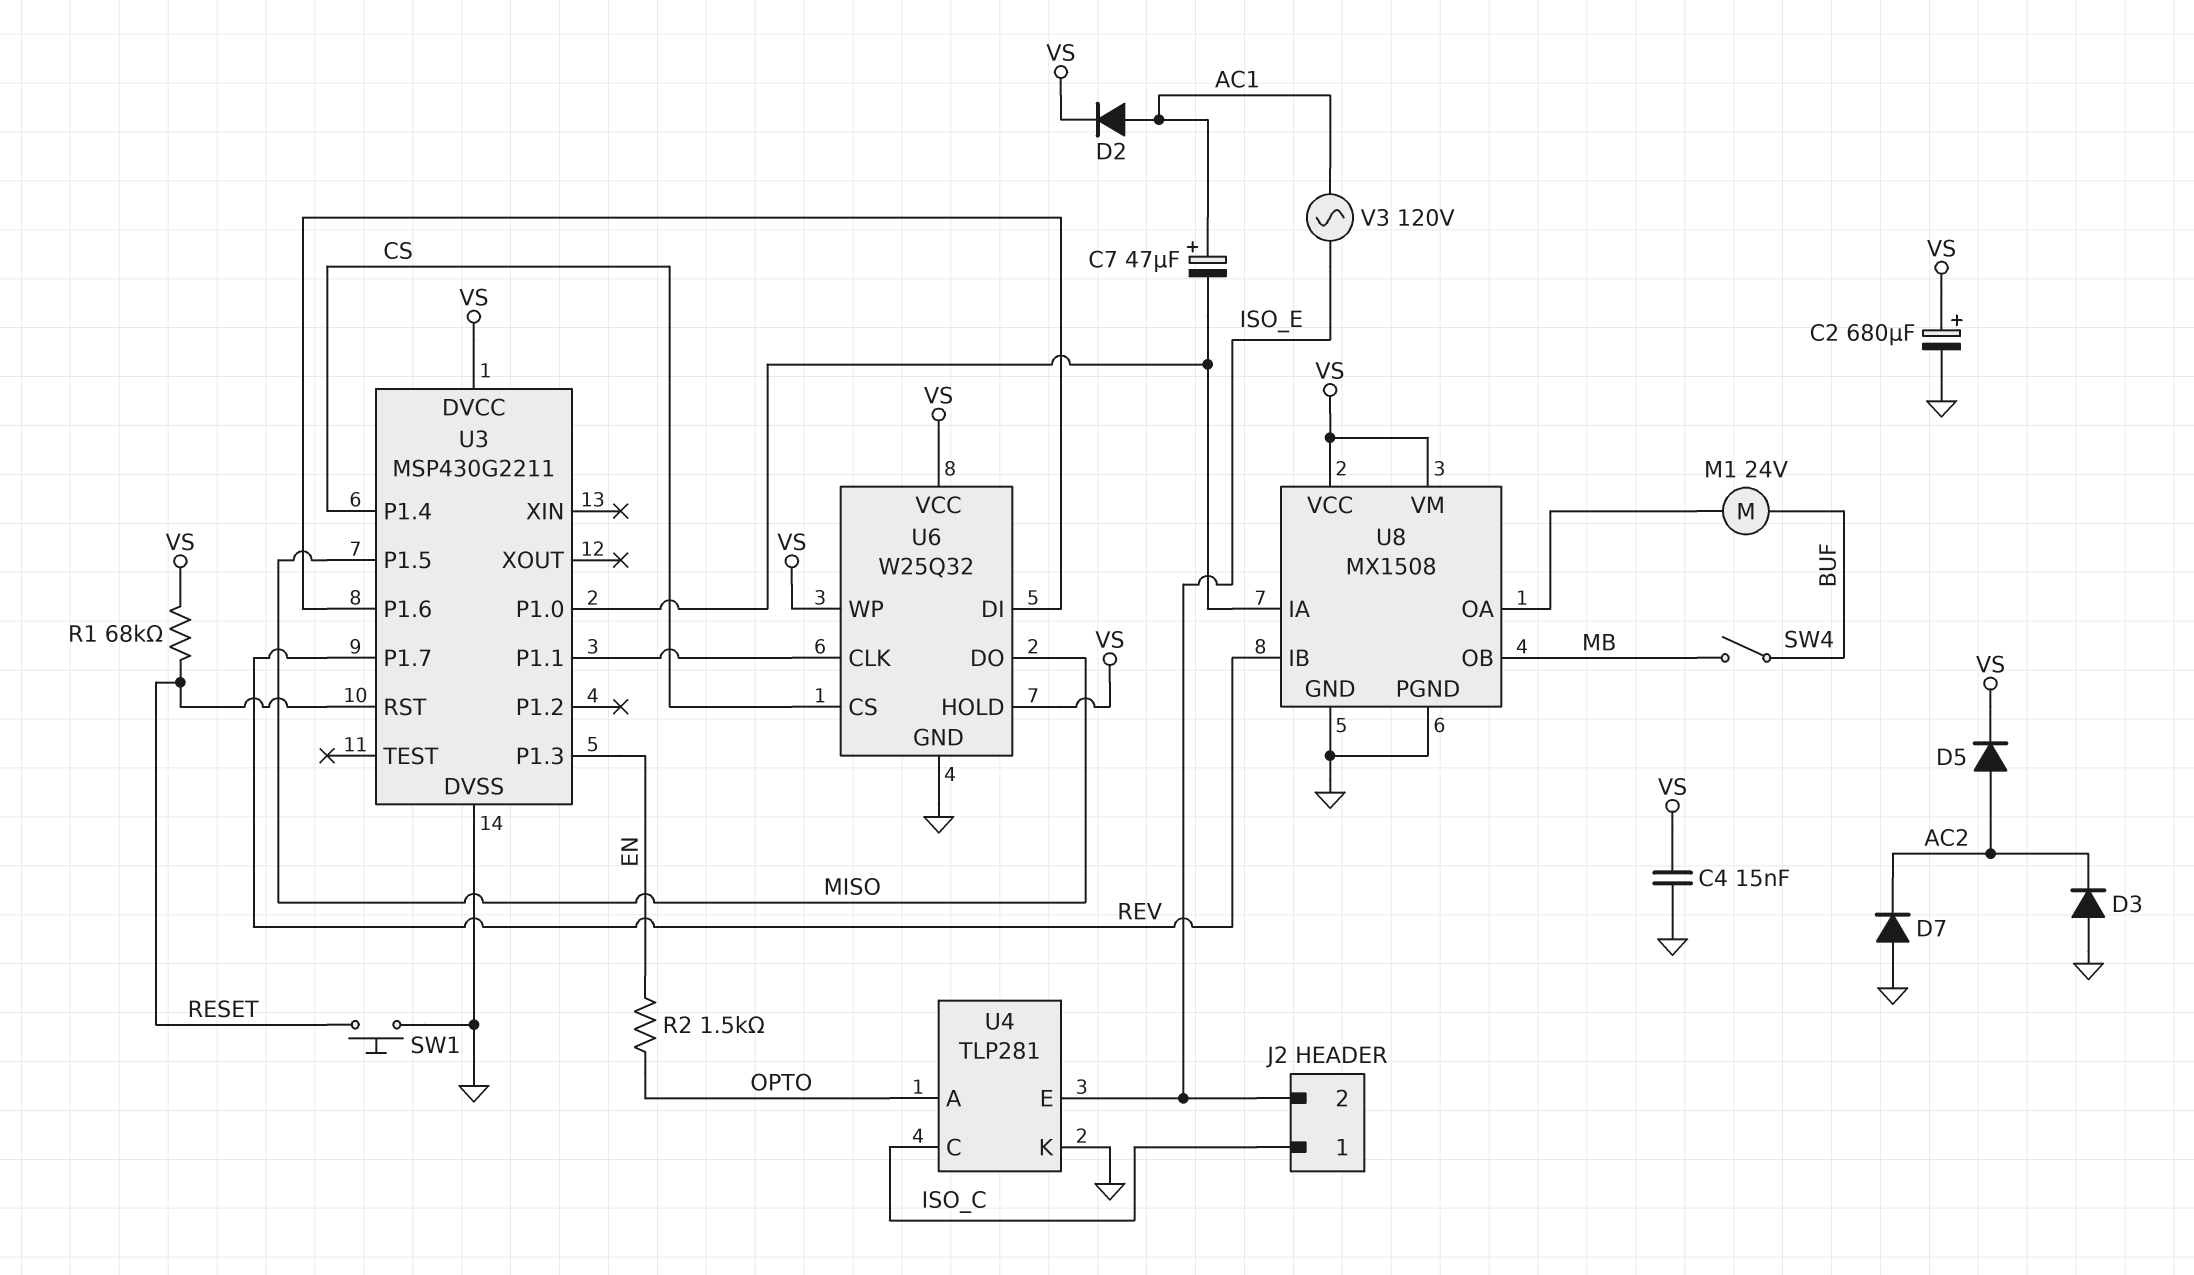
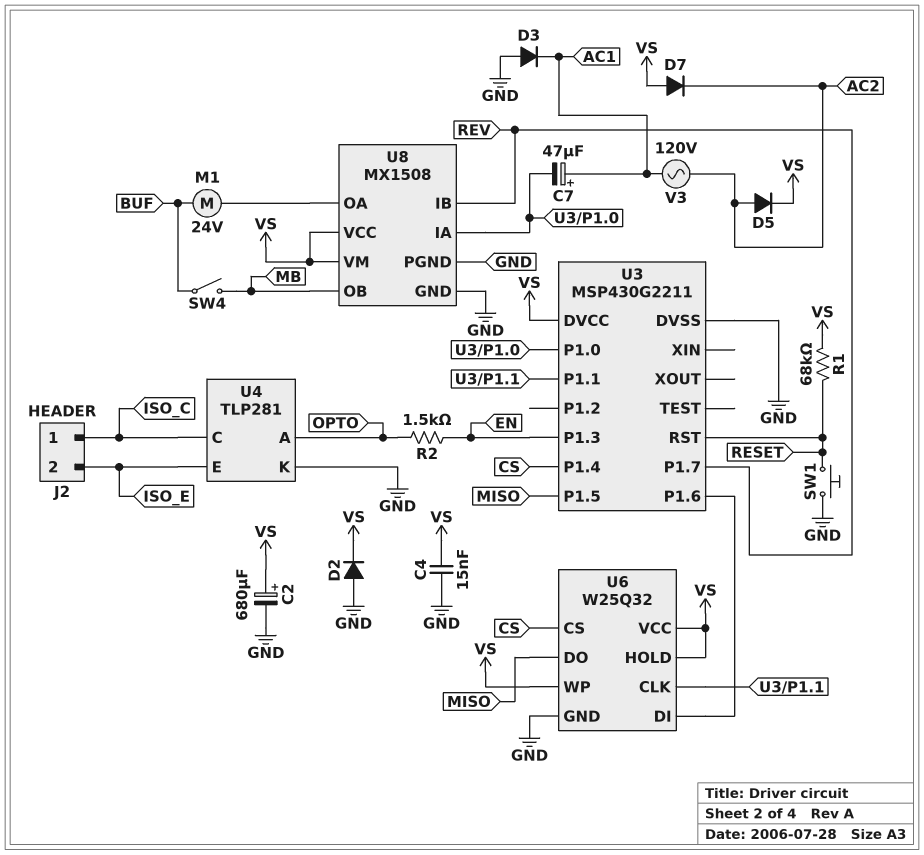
D2: diode (A AC1, K VS) -> diode (A GND, K VS)
D3: diode (A GND, K AC2) -> diode (A GND, K AC1)
D7: diode (A GND, K AC2) -> diode (A VS, K AC2)
V3: AC 120V (AC1, ISO_E) -> AC 120V (AC1, AC2)

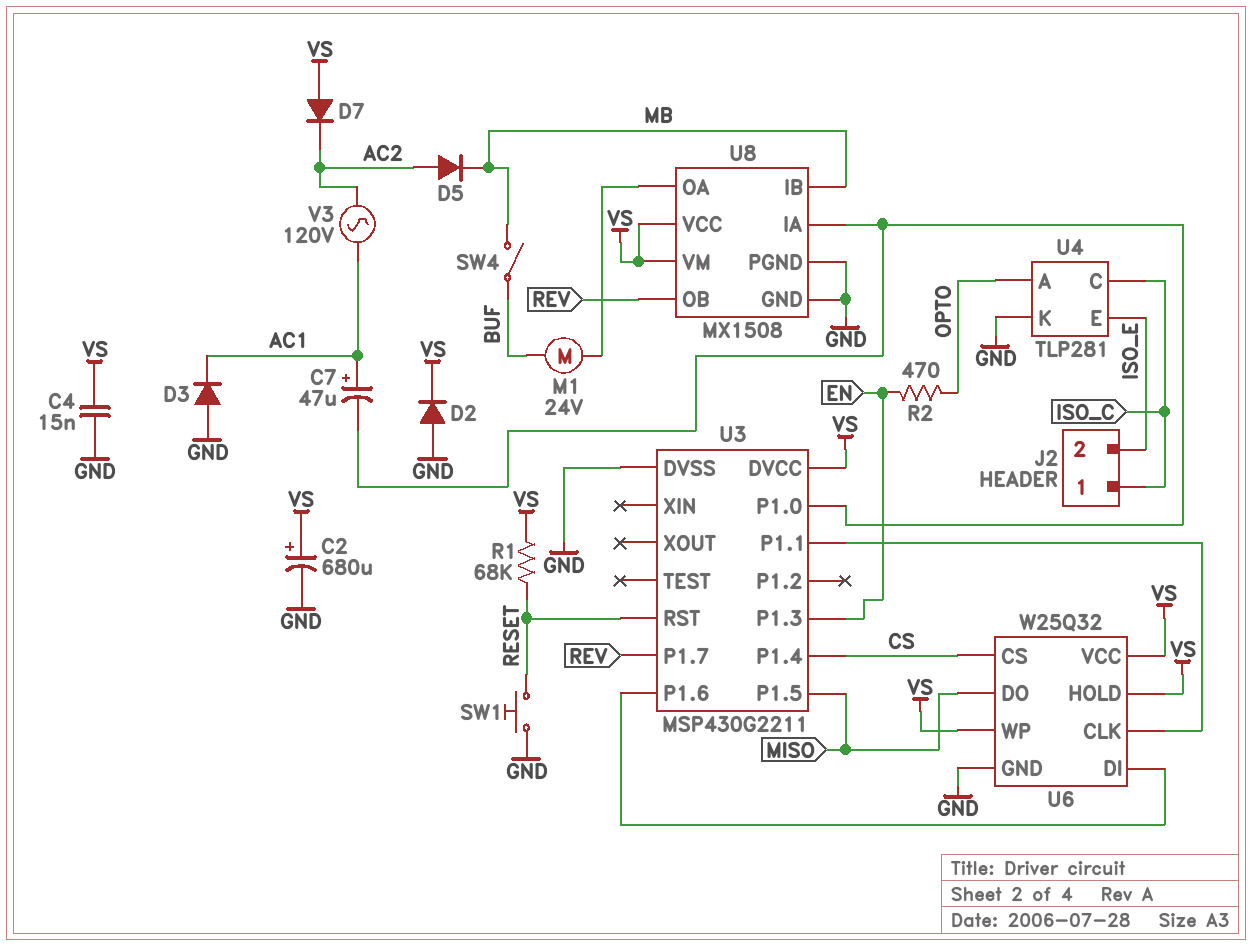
D5: diode (A AC2, K VS) -> diode (A AC2, K MB)
R2: 1.5k (EN, OPTO) -> 470 (EN, OPTO)
U8 pin IB: REV -> MB
U8 pin OB: MB -> REV

